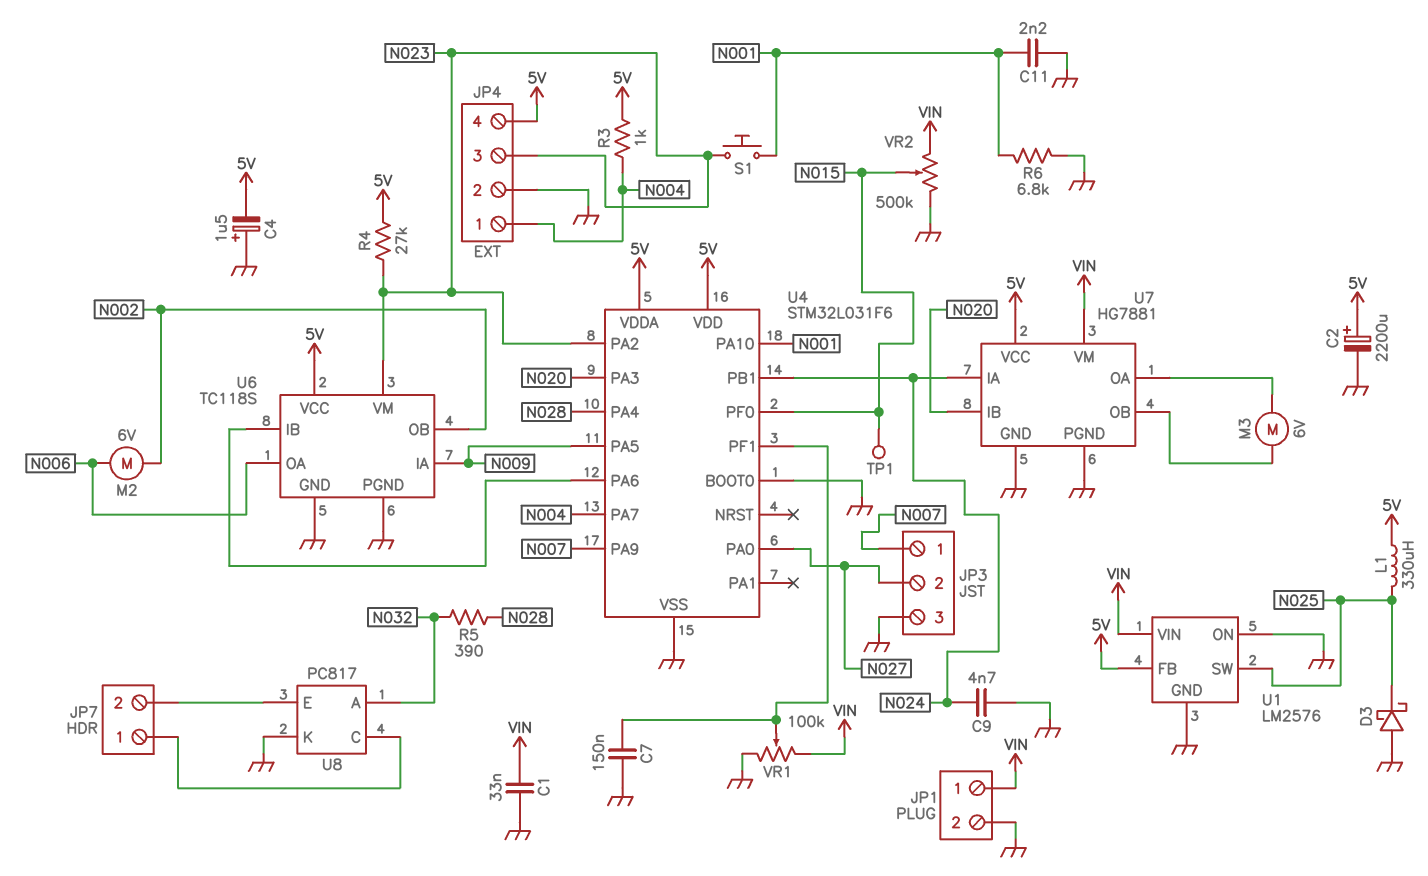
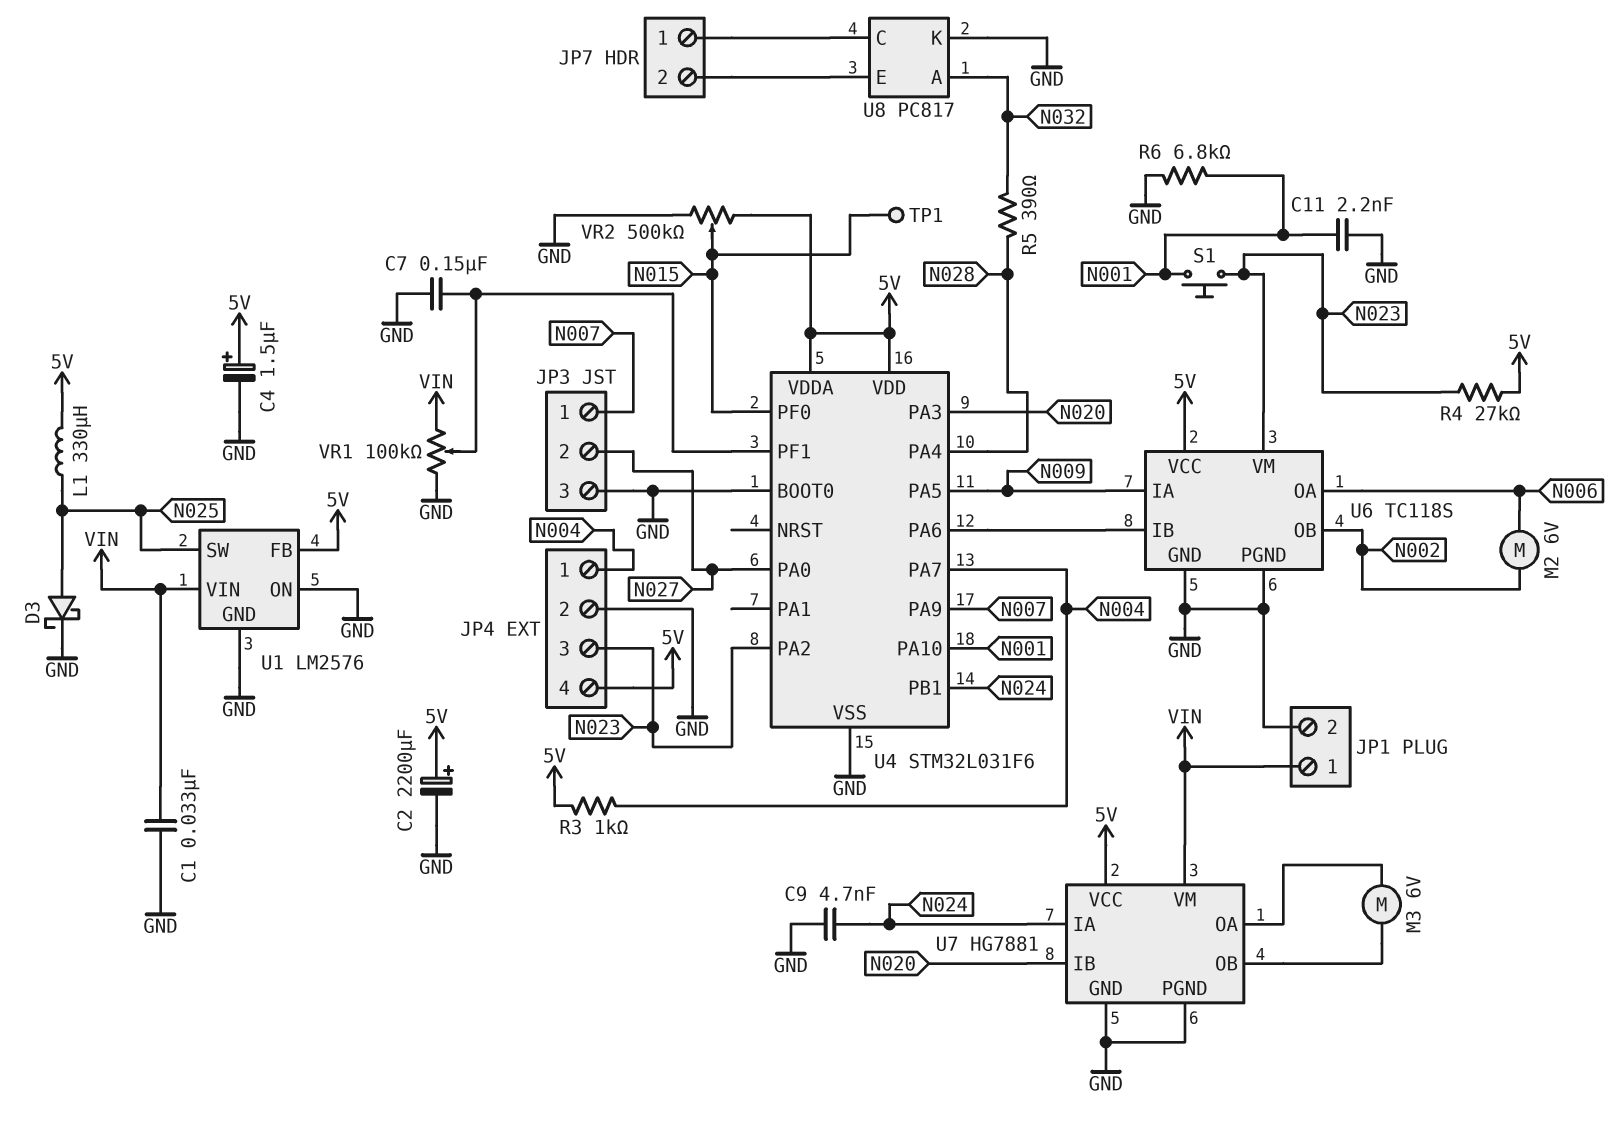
C4: 1.5uF (plus GND, minus 5V) -> 1.5uF (plus 5V, minus GND)
D3: schottky (A GND, K N025) -> schottky (A N025, K GND)
VR2: 500k (GND, VIN, wiper N015) -> 500k (5V, GND, wiper N015)

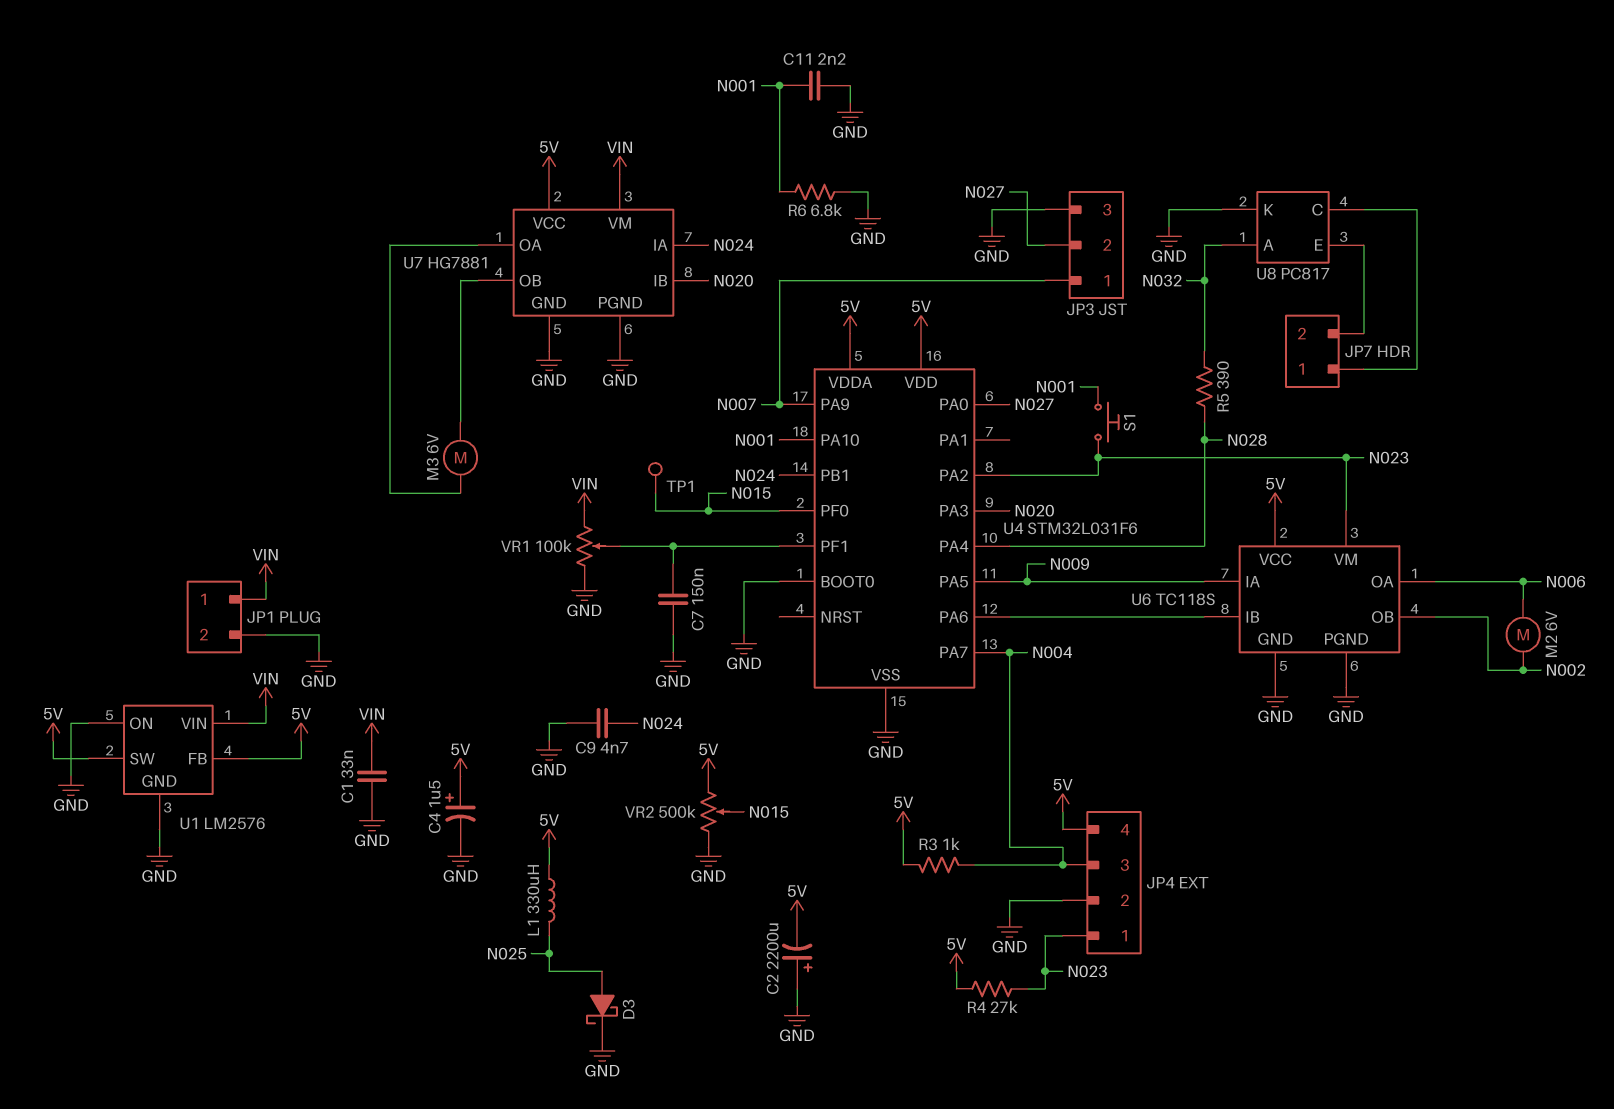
C2: 2200uF (plus 5V, minus GND) -> 2200uF (plus GND, minus 5V)
JP4 pin 1: N004 -> N023
JP4 pin 3: N023 -> N004
U1 pin SW: N025 -> 5V

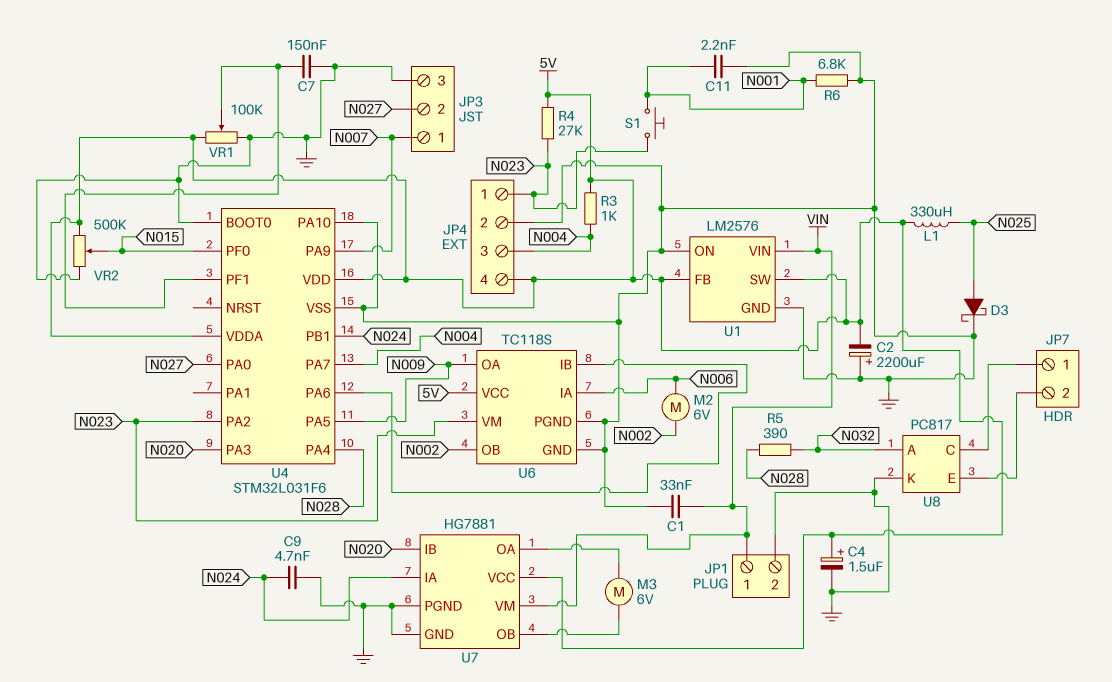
TP1: test point (N015) -> none
U4 pin PA10: N001 -> GND
U6 pin IA: N009 -> N006
U6 pin OA: N006 -> N009
VR1: 100k (GND, VIN, wiper U4/PF1) -> 100k (5V, GND, wiper U4/PF1)

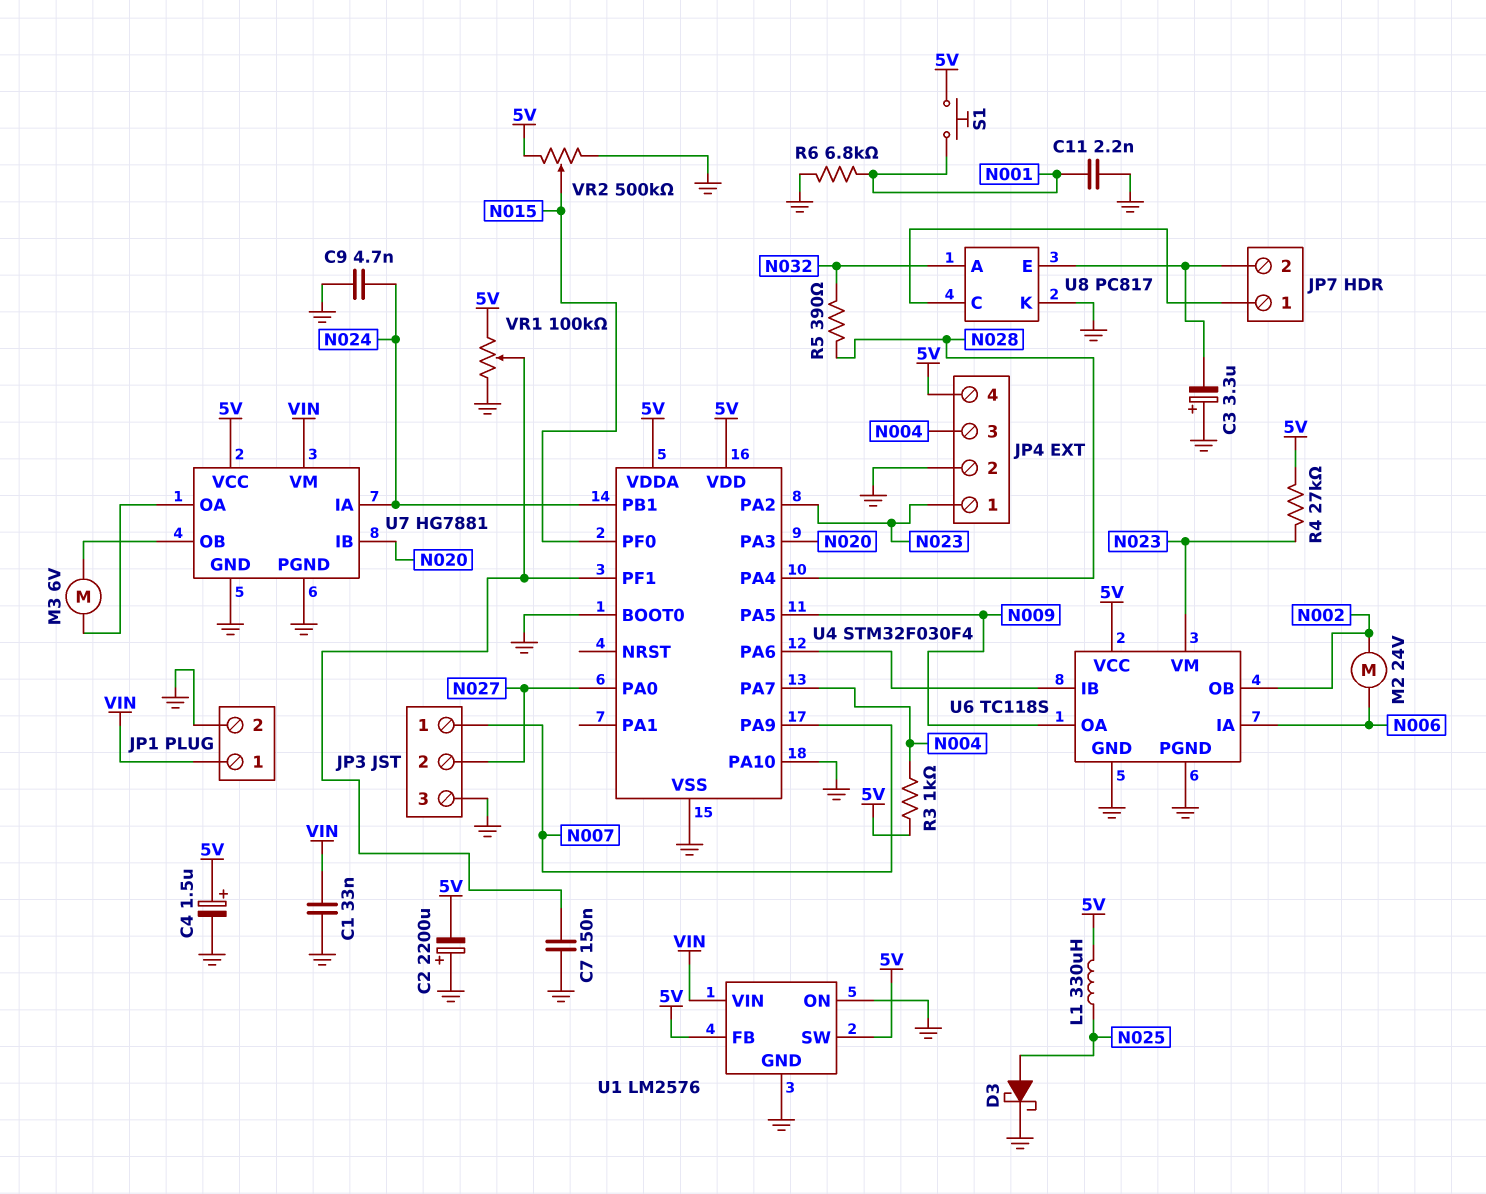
C3: none -> 3.3uF (plus GND, minus JP7/2)
M2: motor 6V (N002, N006) -> motor 24V (N002, N006)
S1: button (N001, N023) -> button (5V, N001)
U4: STM32L031F6 -> STM32F030F4

